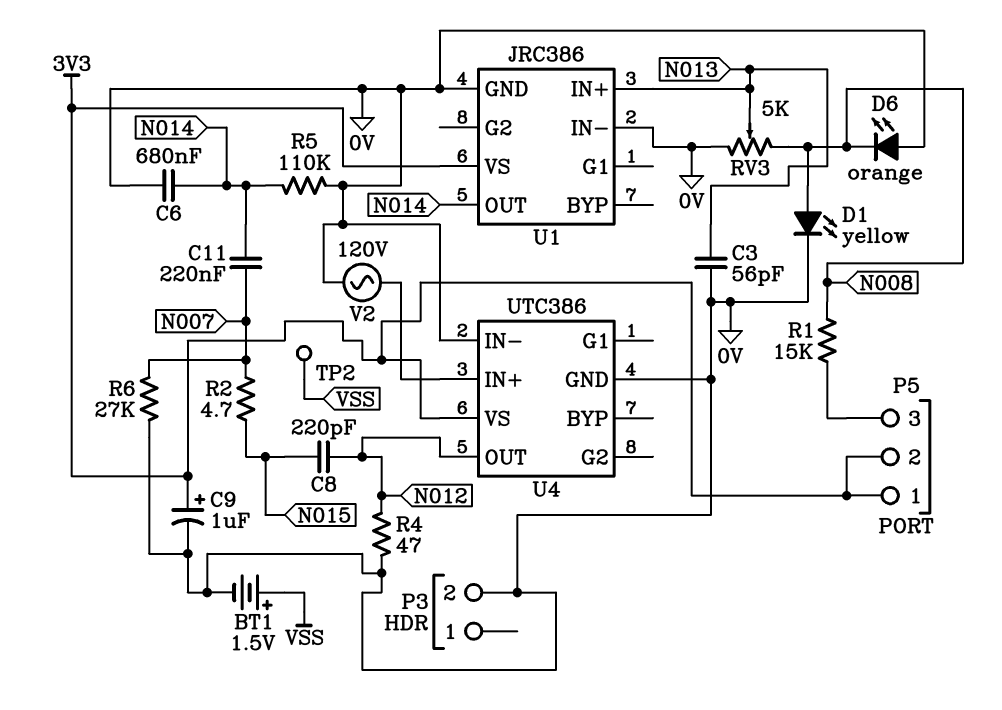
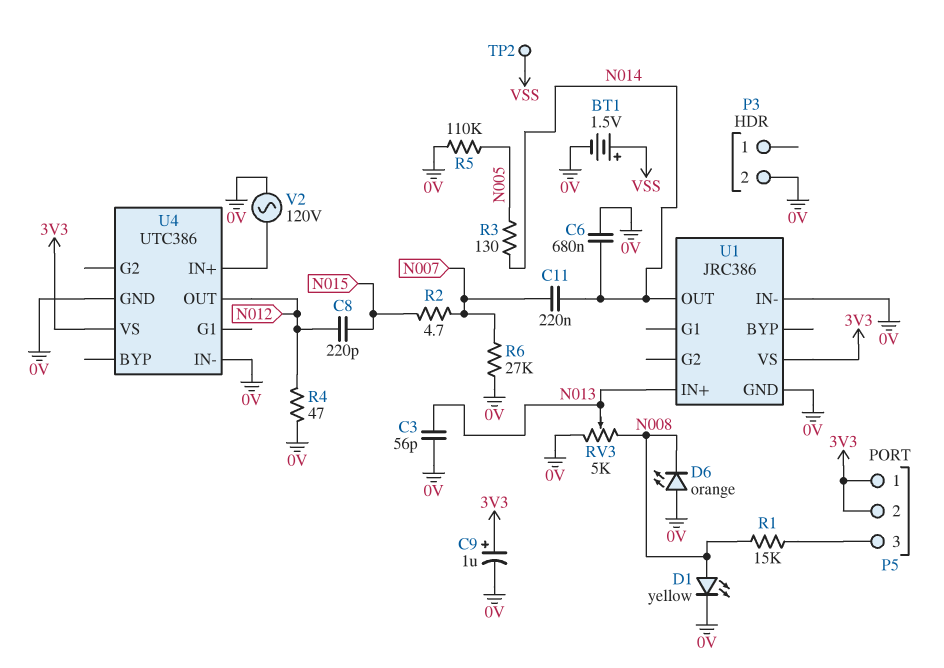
R3: none -> 130 (N005, N014)
R5: 110k (0V, N014) -> 110k (0V, N005)

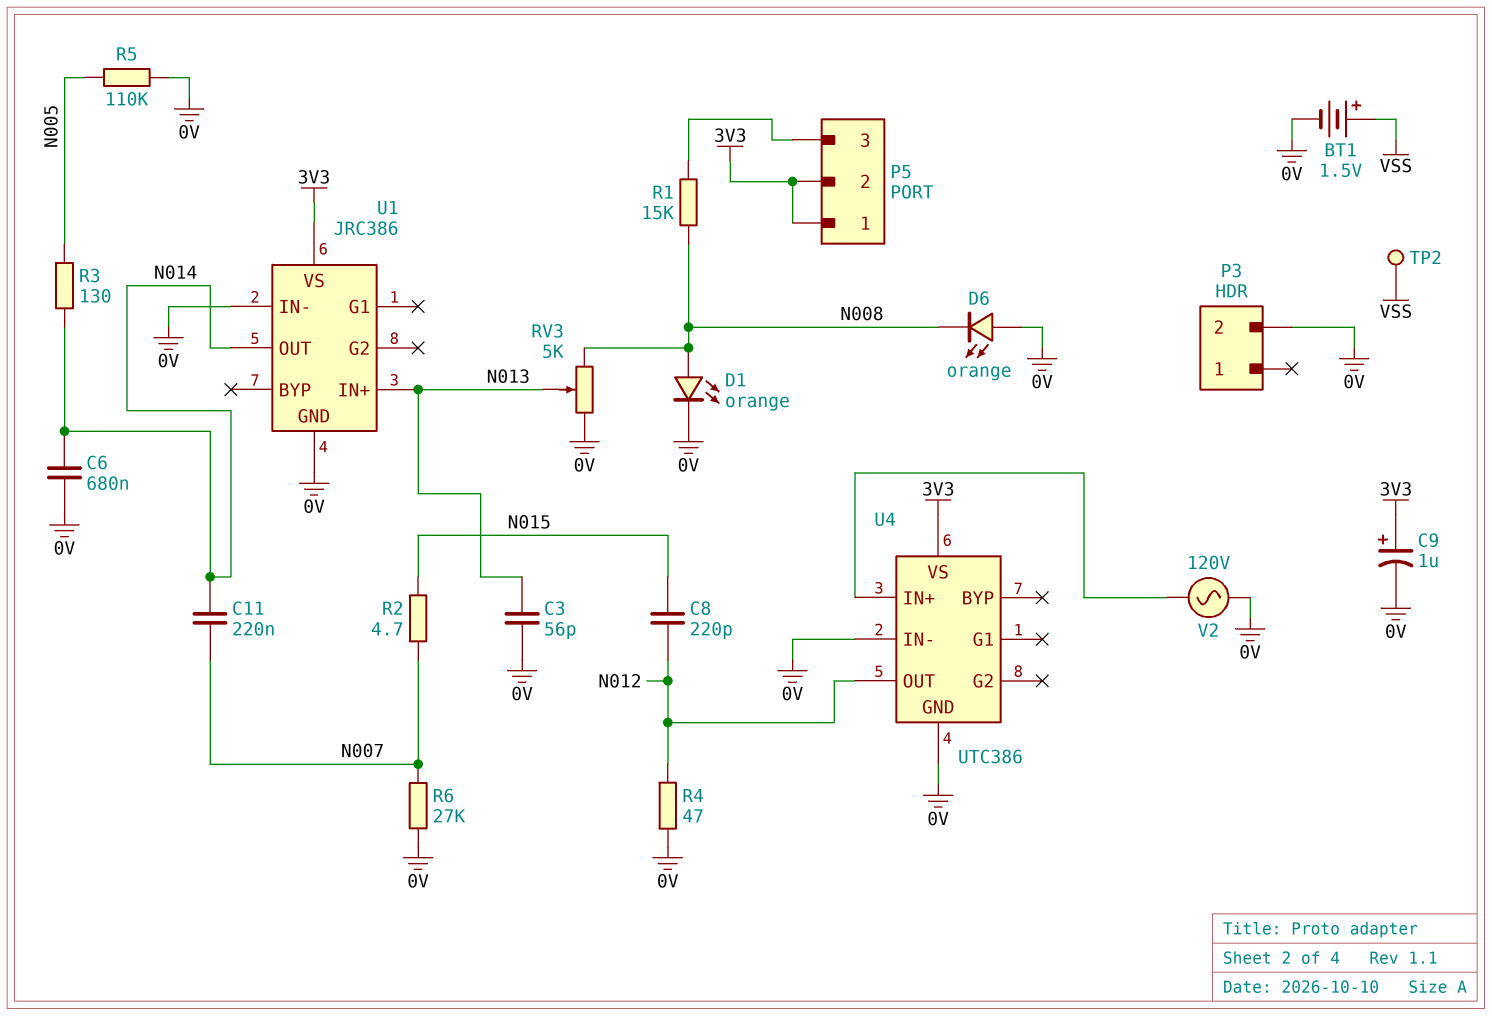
D1: LED yellow (A N008, K 0V) -> LED orange (A N008, K 0V)

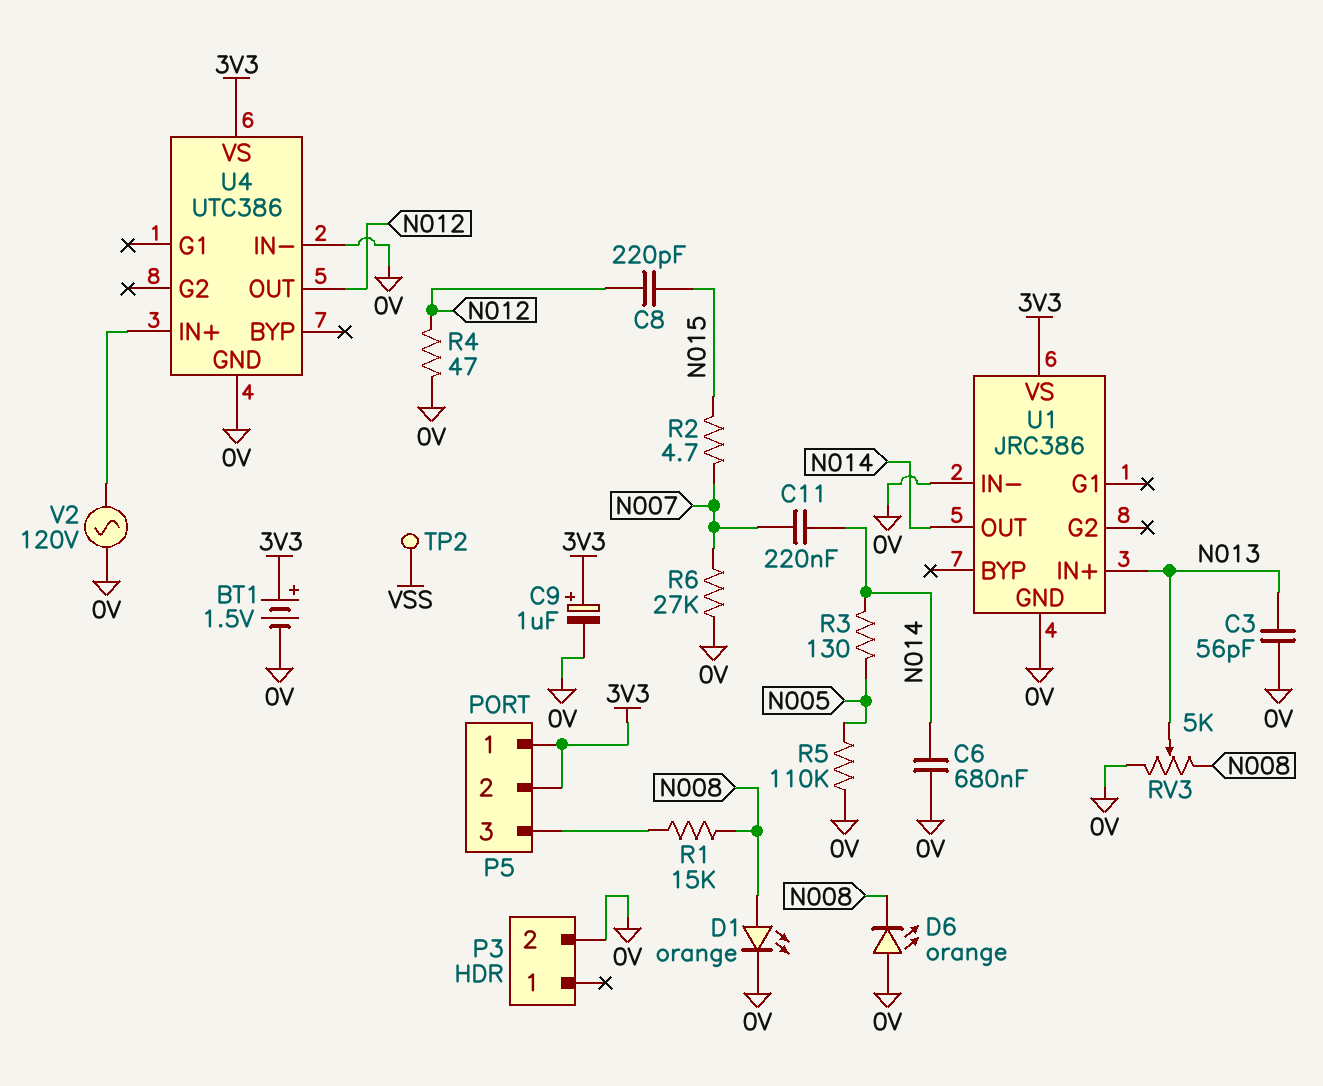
BT1: 1.5V (plus VSS, minus 0V) -> 1.5V (plus 3V3, minus 0V)

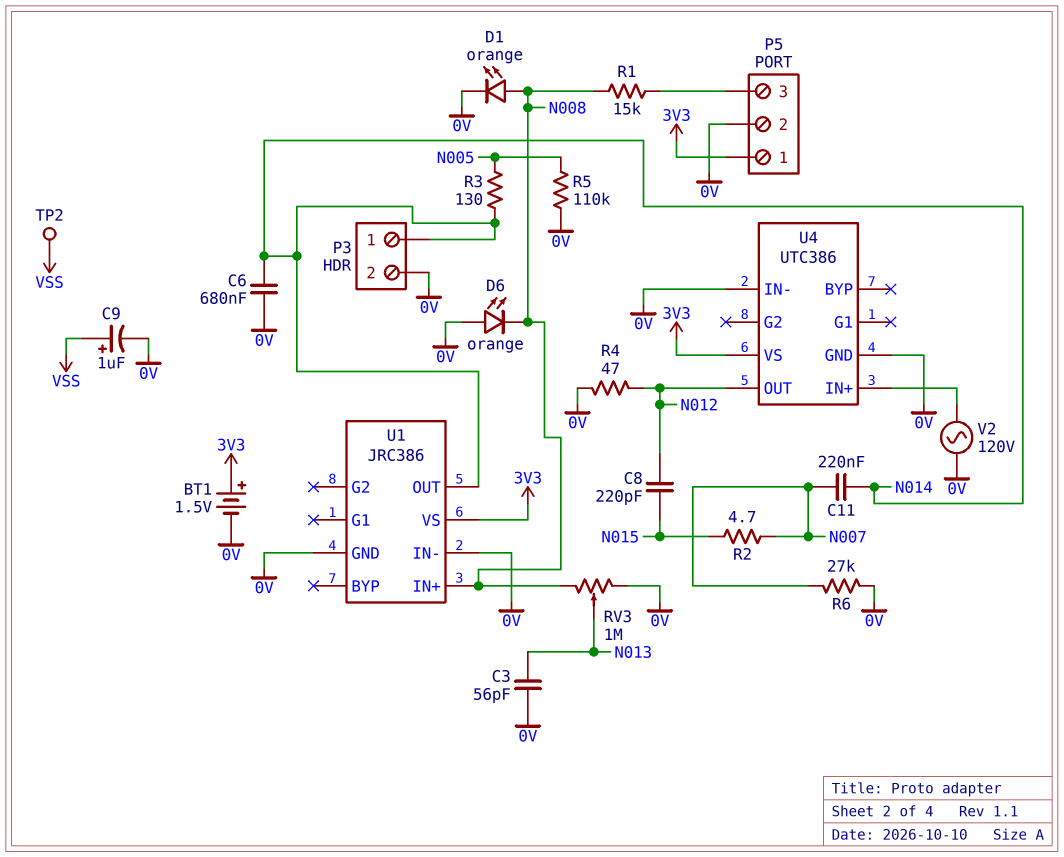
C9: 1uF (plus 3V3, minus 0V) -> 1uF (plus VSS, minus 0V)
P3 pin 1: none -> N014
P5 pin 2: 3V3 -> 0V
RV3: 5k (0V, N008, wiper N013) -> 1M (0V, N008, wiper N013)
U1 pin IN+: N013 -> N008

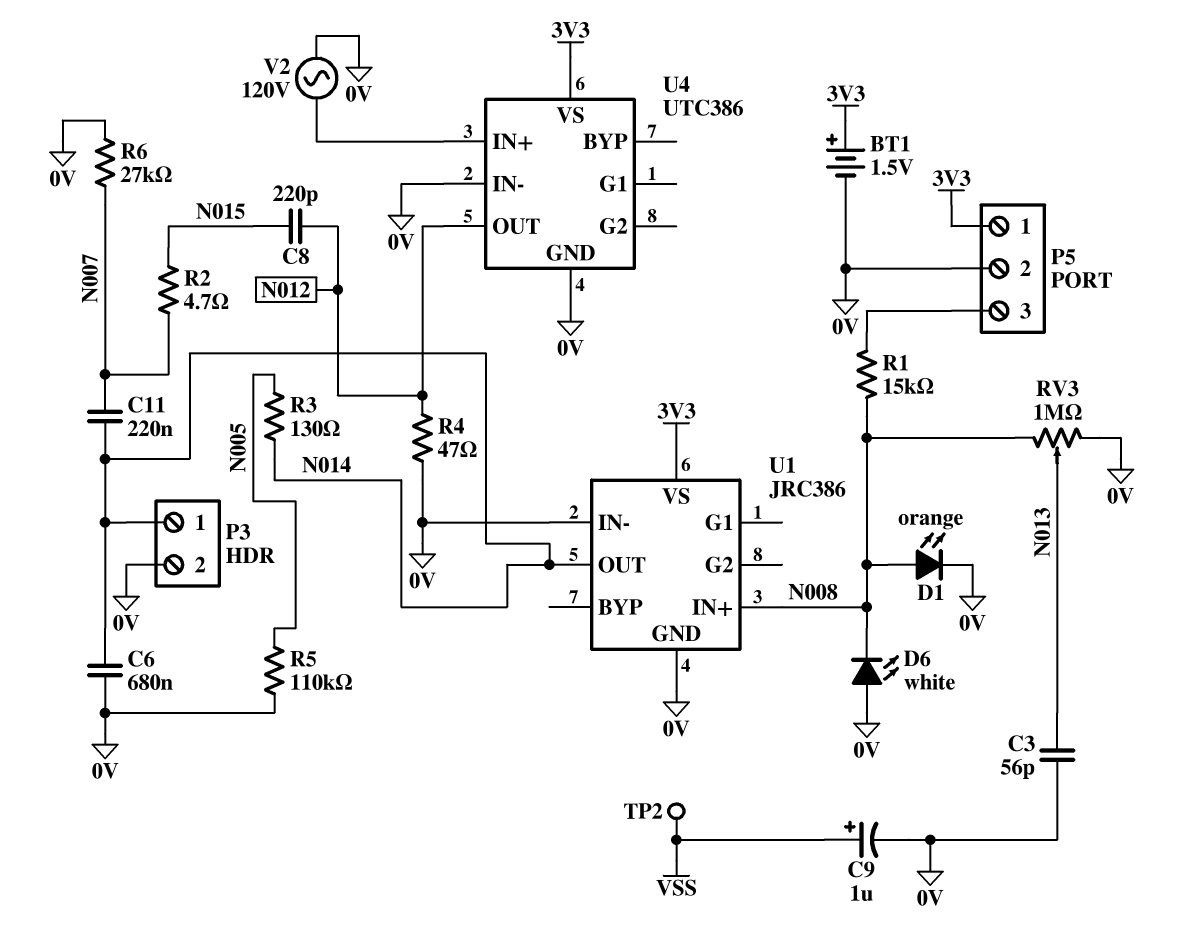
D6: LED orange (A 0V, K N008) -> LED white (A 0V, K N008)

